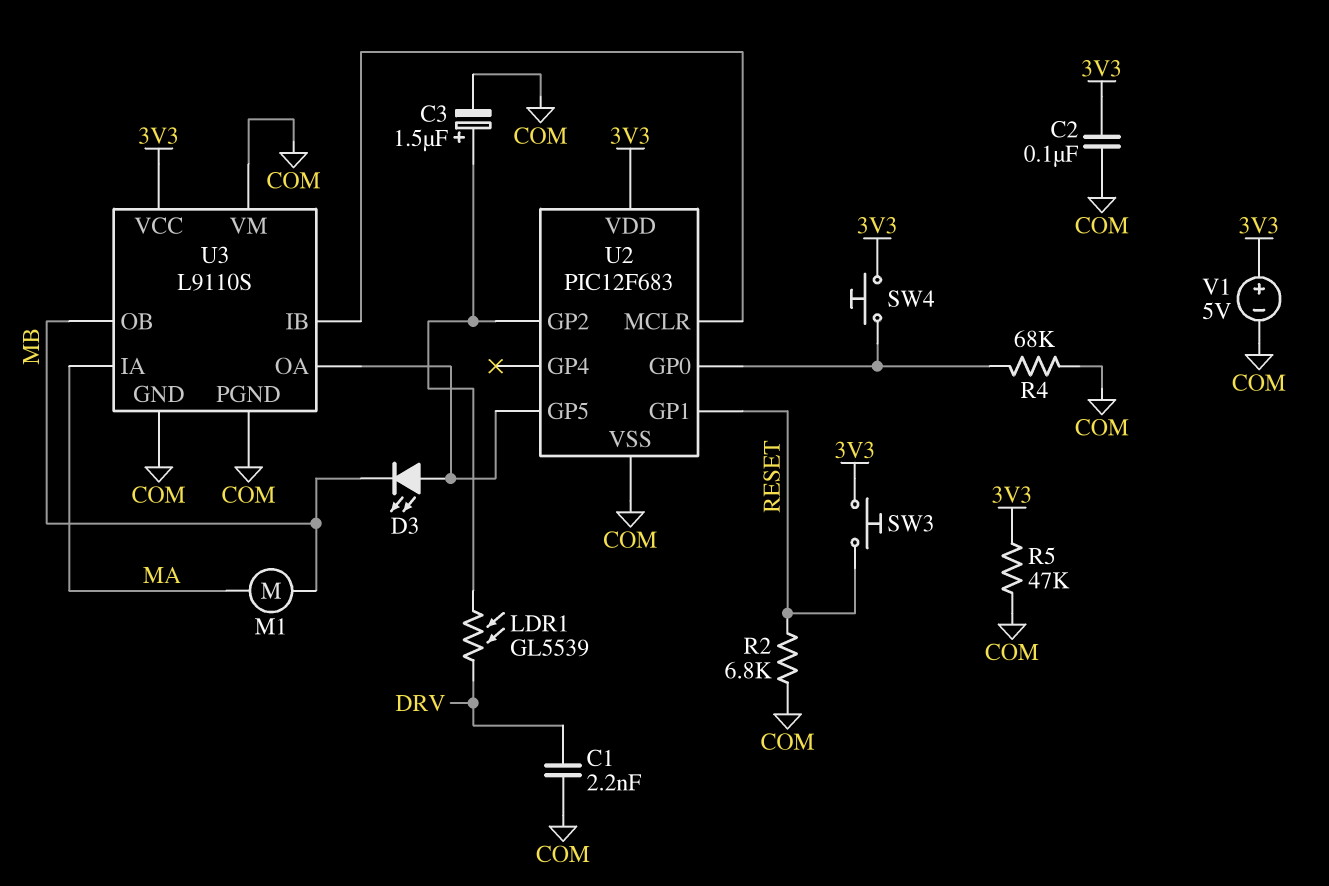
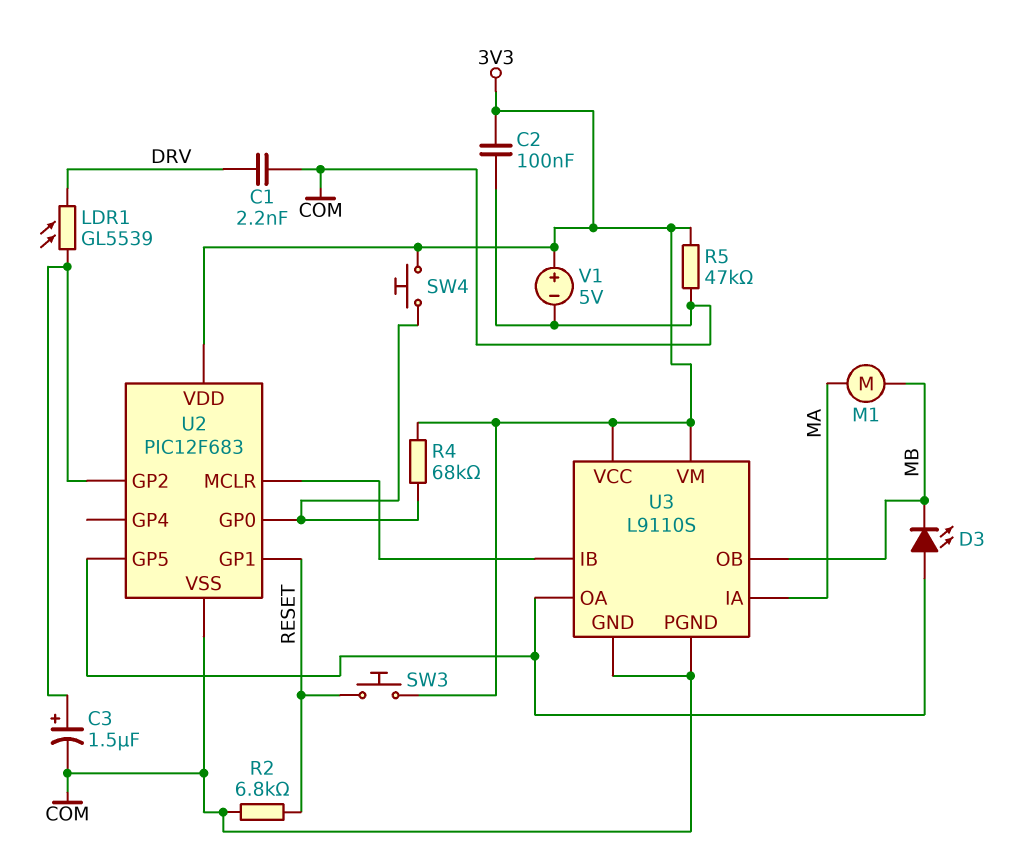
R4: 68k (COM, U2/GP0) -> 68k (3V3, U2/GP0)
U3 pin VM: COM -> 3V3

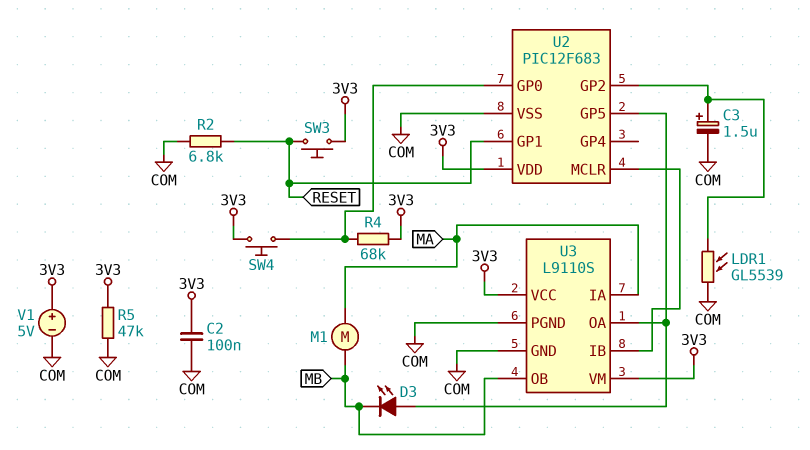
C1: 2.2nF (COM, DRV) -> none
LDR1: GL5539 (DRV, U2/GP2) -> GL5539 (COM, U2/GP2)

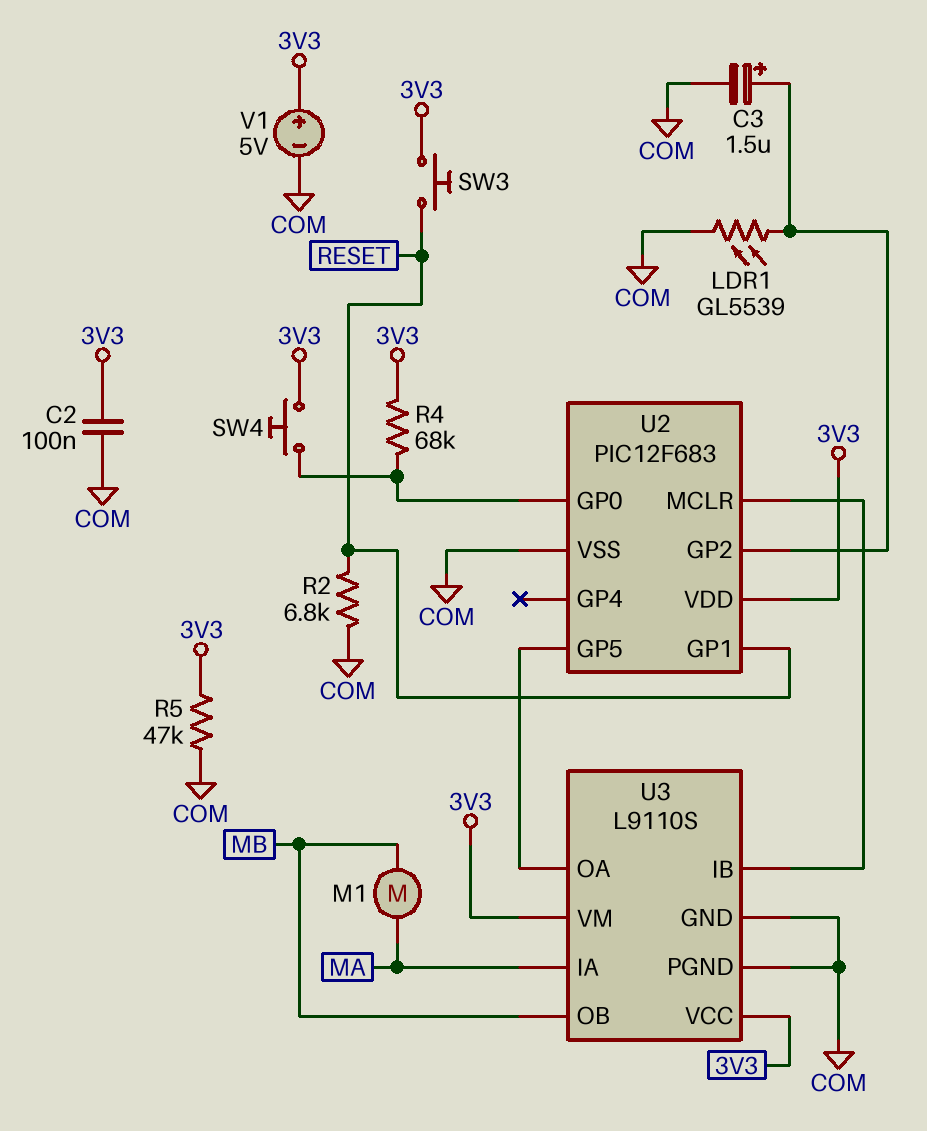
D3: LED (A U2/GP5, K MB) -> none

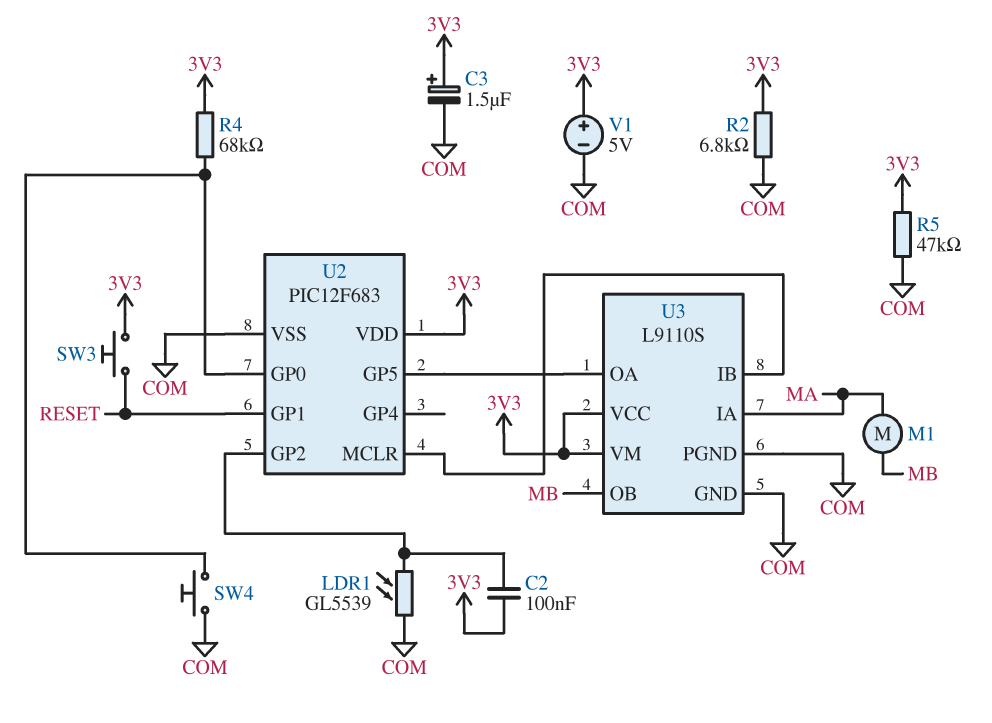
C2: 100nF (3V3, COM) -> 100nF (3V3, U2/GP2)
C3: 1.5uF (plus U2/GP2, minus COM) -> 1.5uF (plus 3V3, minus COM)
R2: 6.8k (COM, RESET) -> 6.8k (3V3, COM)
SW4: button (3V3, U2/GP0) -> button (COM, U2/GP0)

